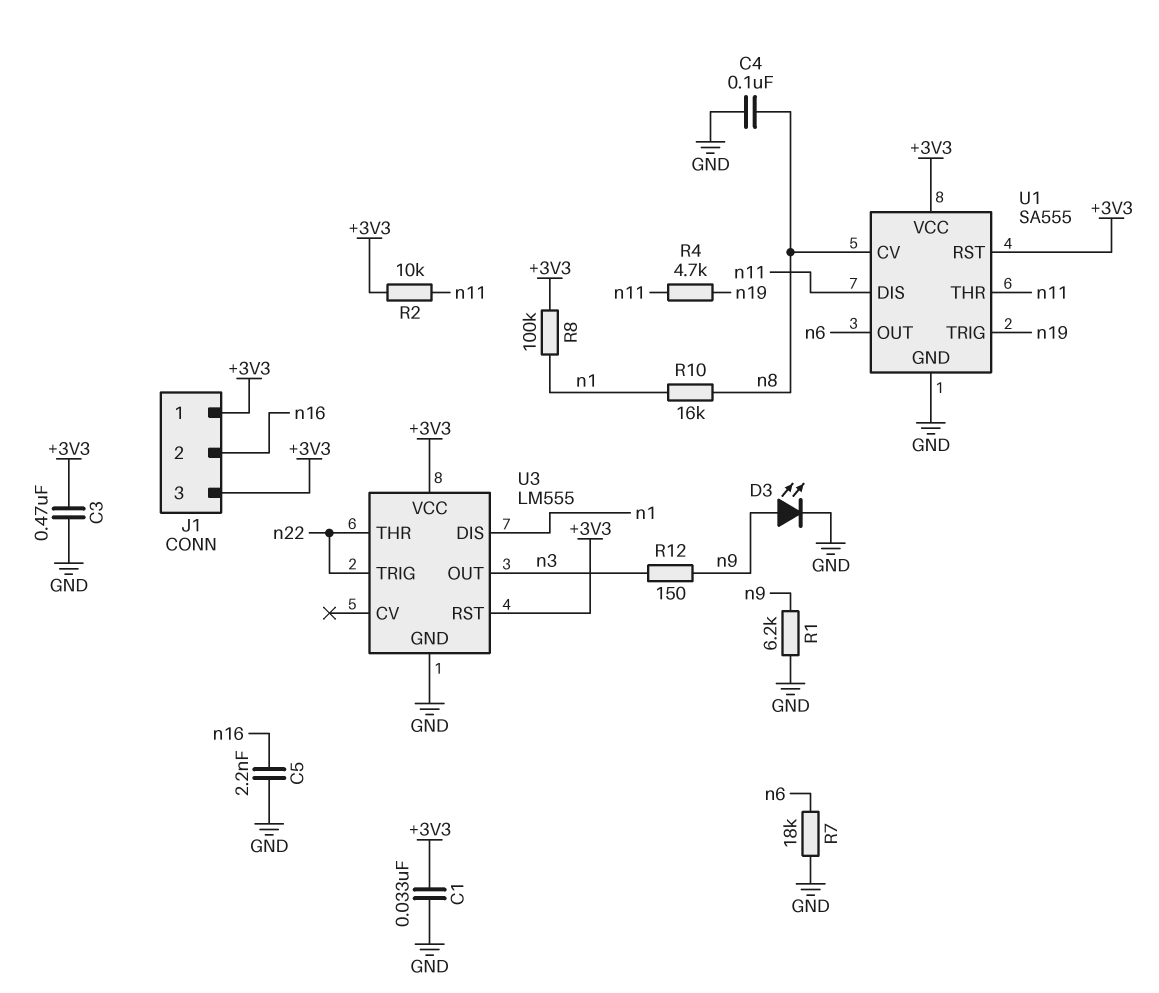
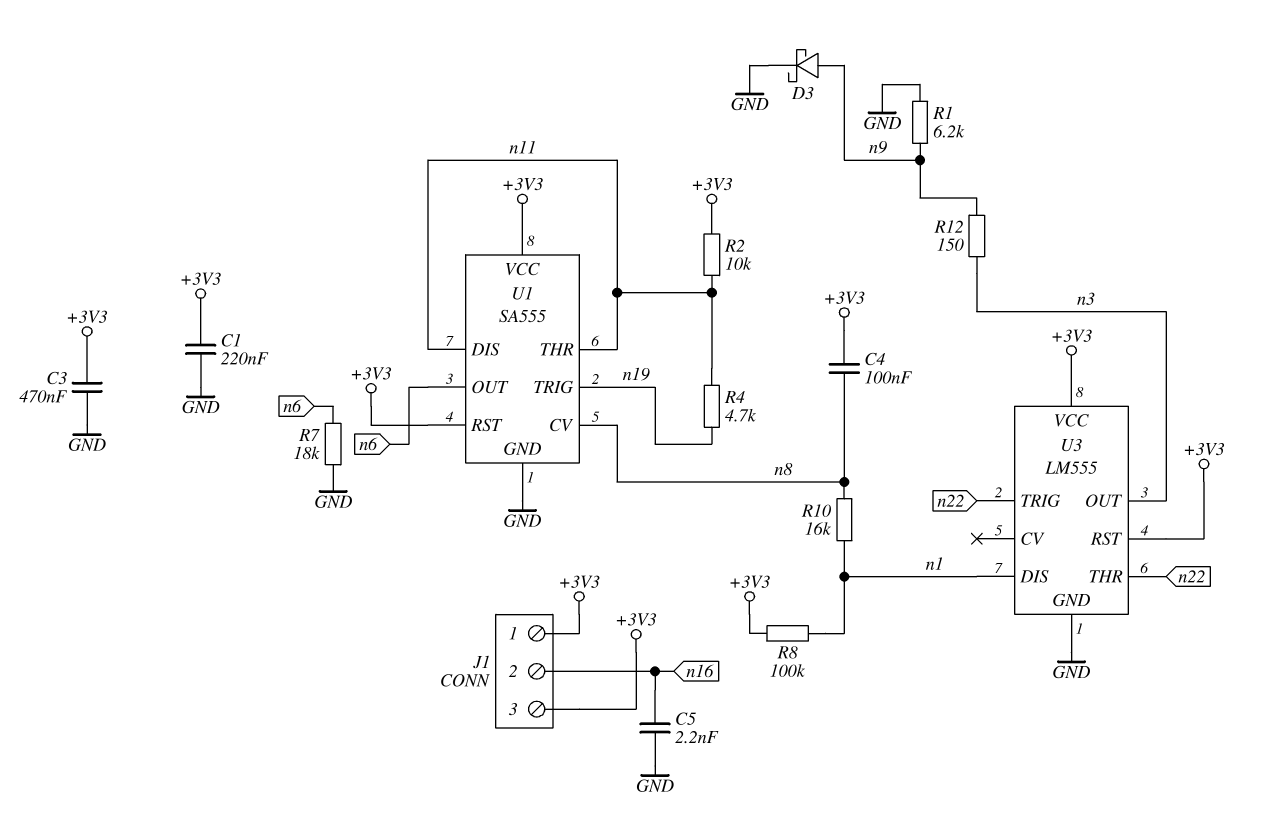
C1: 33nF (+3V3, GND) -> 220nF (+3V3, GND)
C4: 100nF (GND, n8) -> 100nF (+3V3, n8)
D3: LED (A n9, K GND) -> schottky (A n9, K GND)

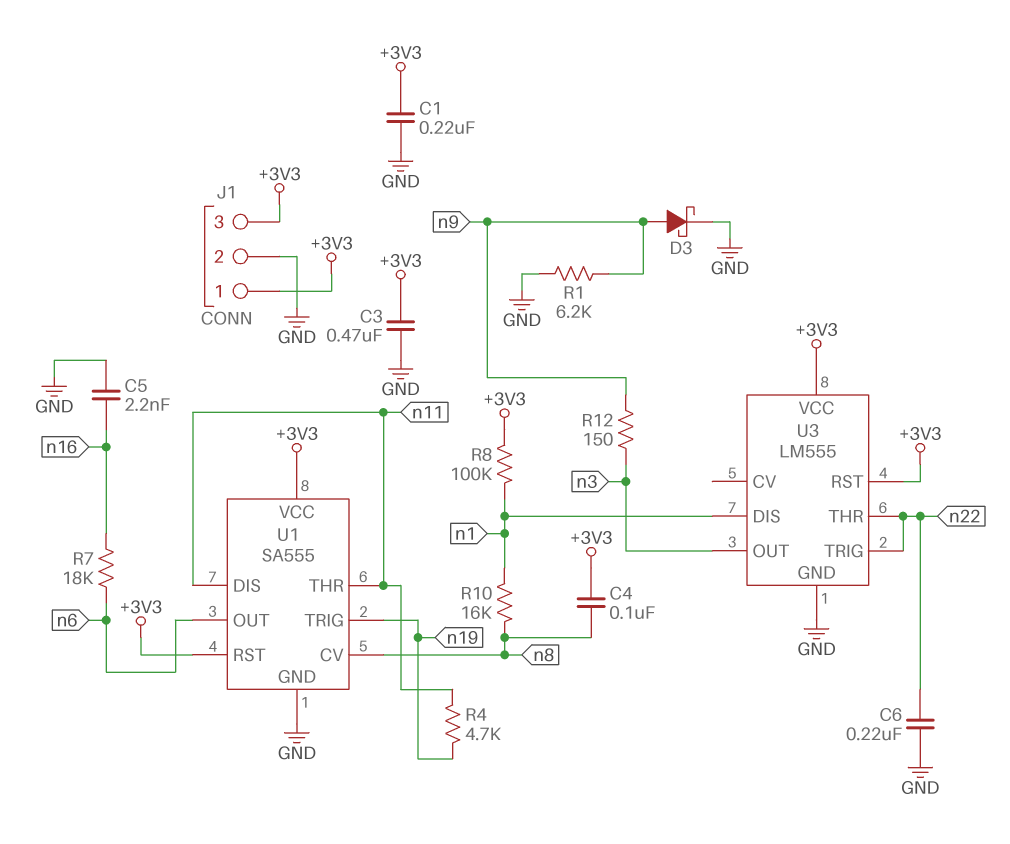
C6: none -> 220nF (GND, n22)
J1 pin 2: n16 -> GND
R2: 10k (+3V3, n11) -> none
R7: 18k (GND, n6) -> 18k (n6, n16)

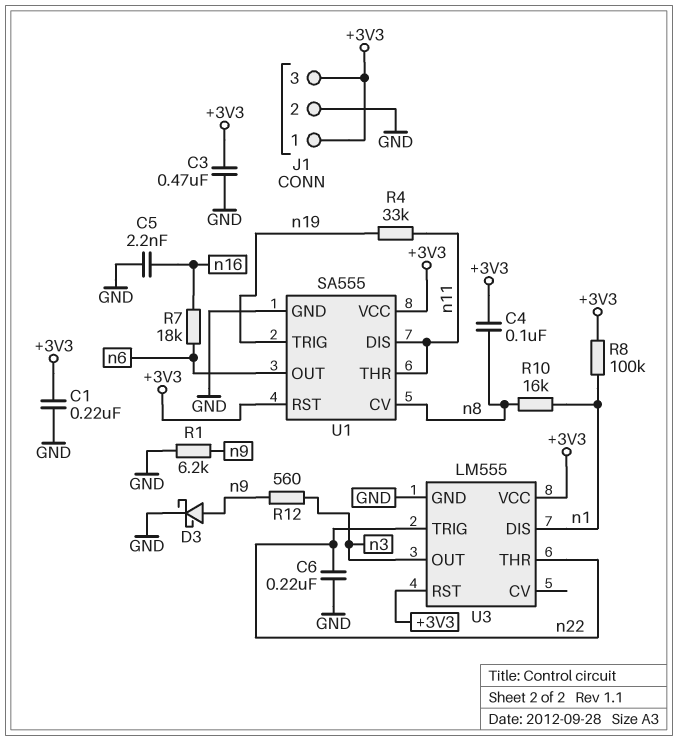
R4: 4.7k (n11, n19) -> 33k (n11, n19)
R12: 150 (n3, n9) -> 560 (n3, n9)

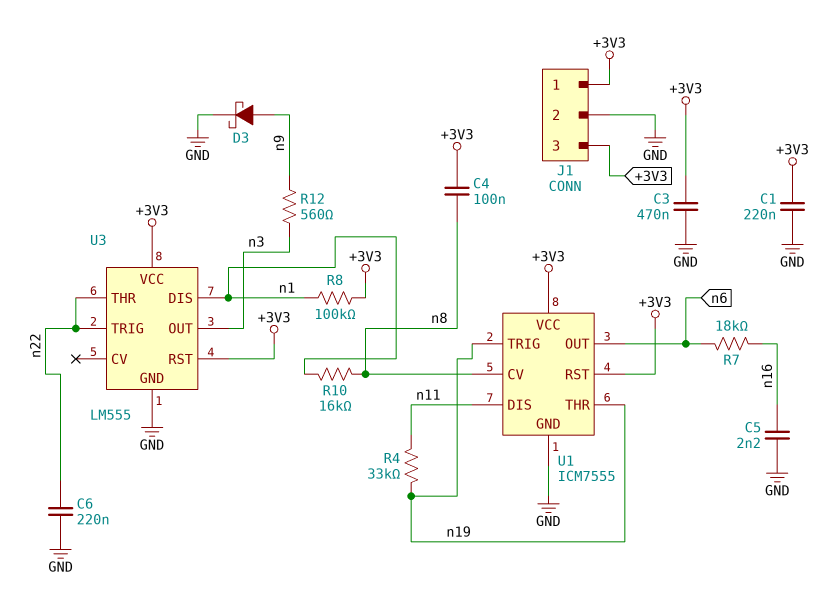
R1: 6.2k (GND, n9) -> none
U1: SA555 -> ICM7555
U1 pin THR: n11 -> n19

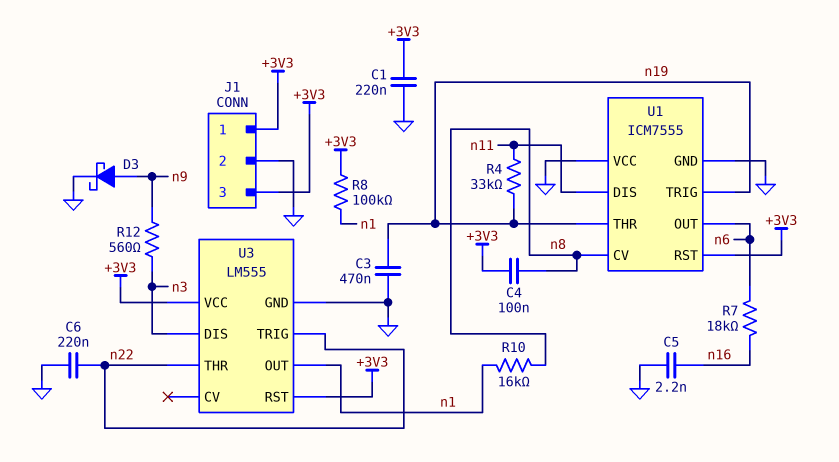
C3: 470nF (+3V3, GND) -> 470nF (GND, n19)
U1 pin VCC: +3V3 -> GND
U3 pin DIS: n1 -> n3
U3 pin OUT: n3 -> n1

